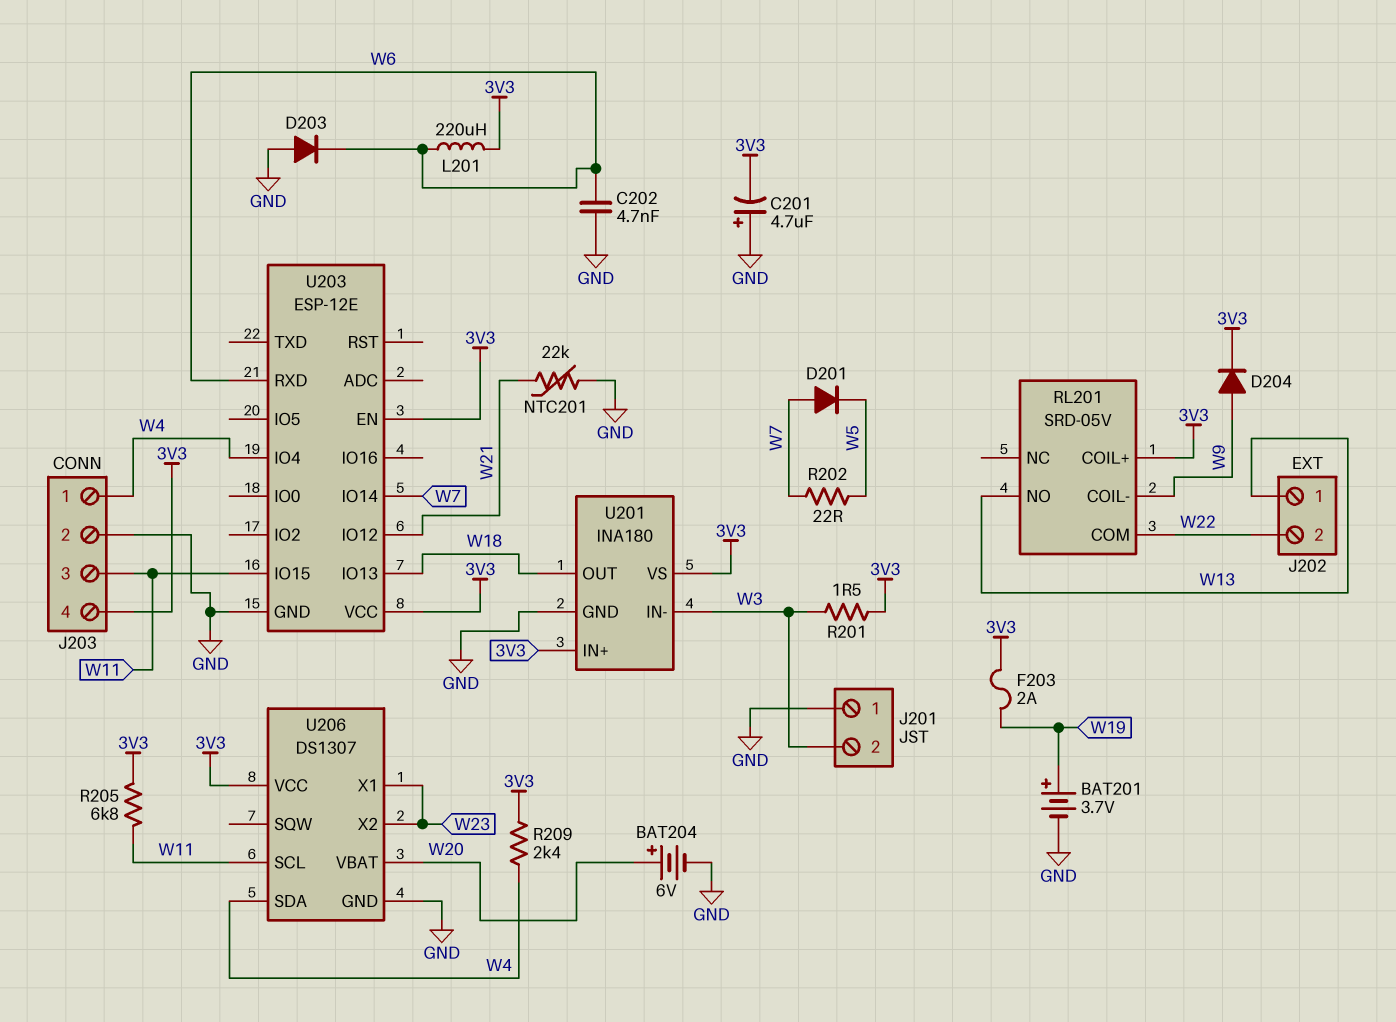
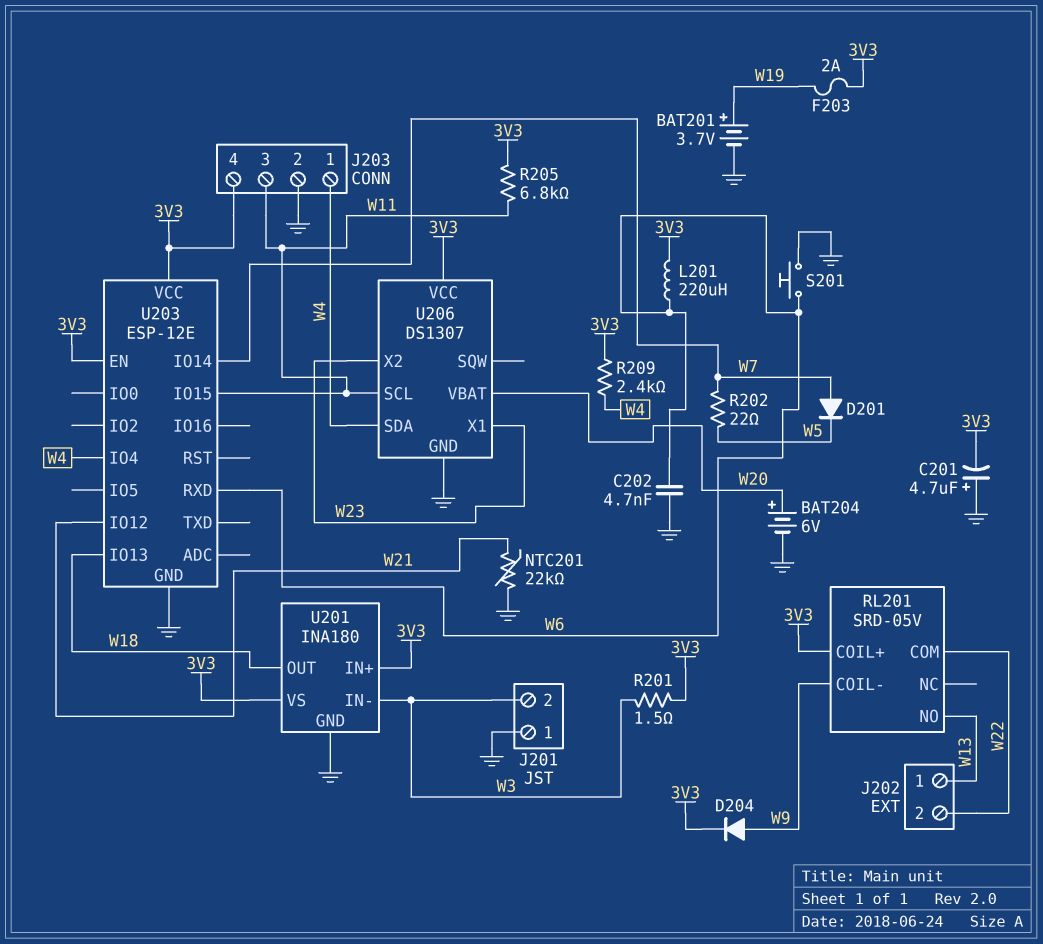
D203: diode (A GND, K W6) -> none
S201: none -> button (GND, W6)

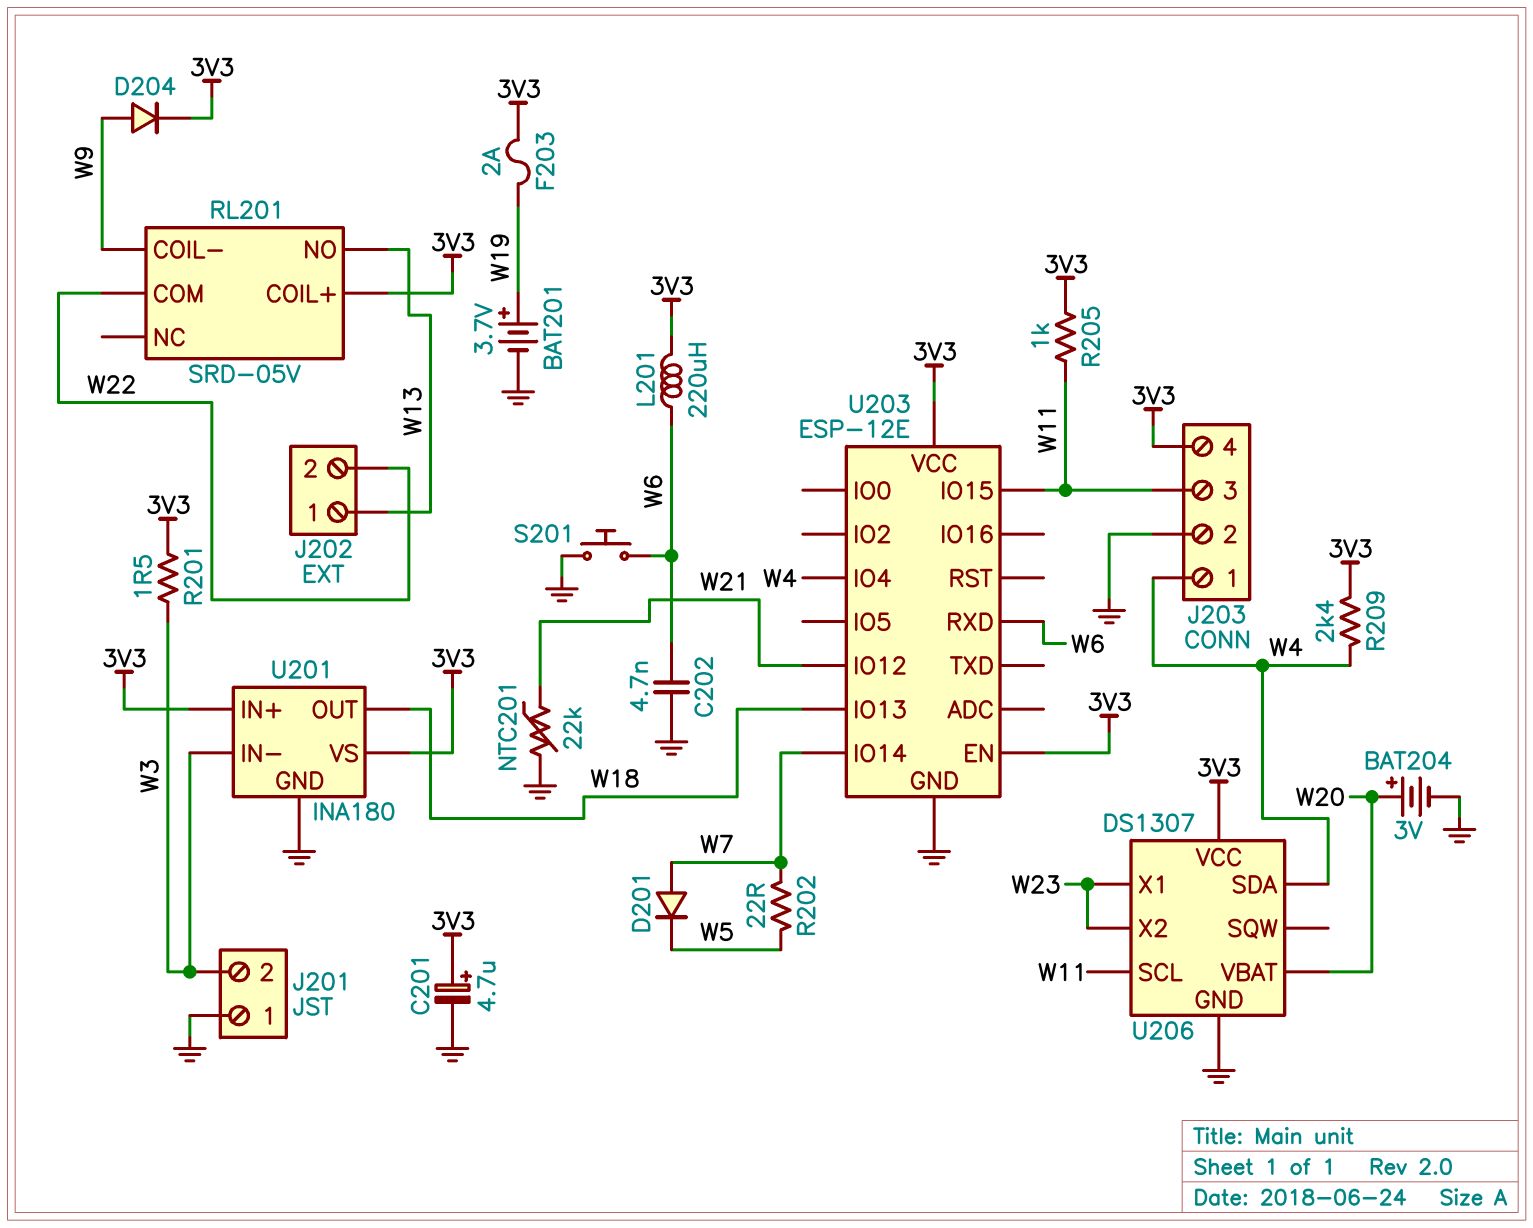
BAT204: 6V (plus W20, minus GND) -> 3V (plus W20, minus GND)
C201: 4.7uF (plus GND, minus 3V3) -> 4.7uF (plus 3V3, minus GND)
R205: 6.8k (3V3, W11) -> 1k (3V3, W11)

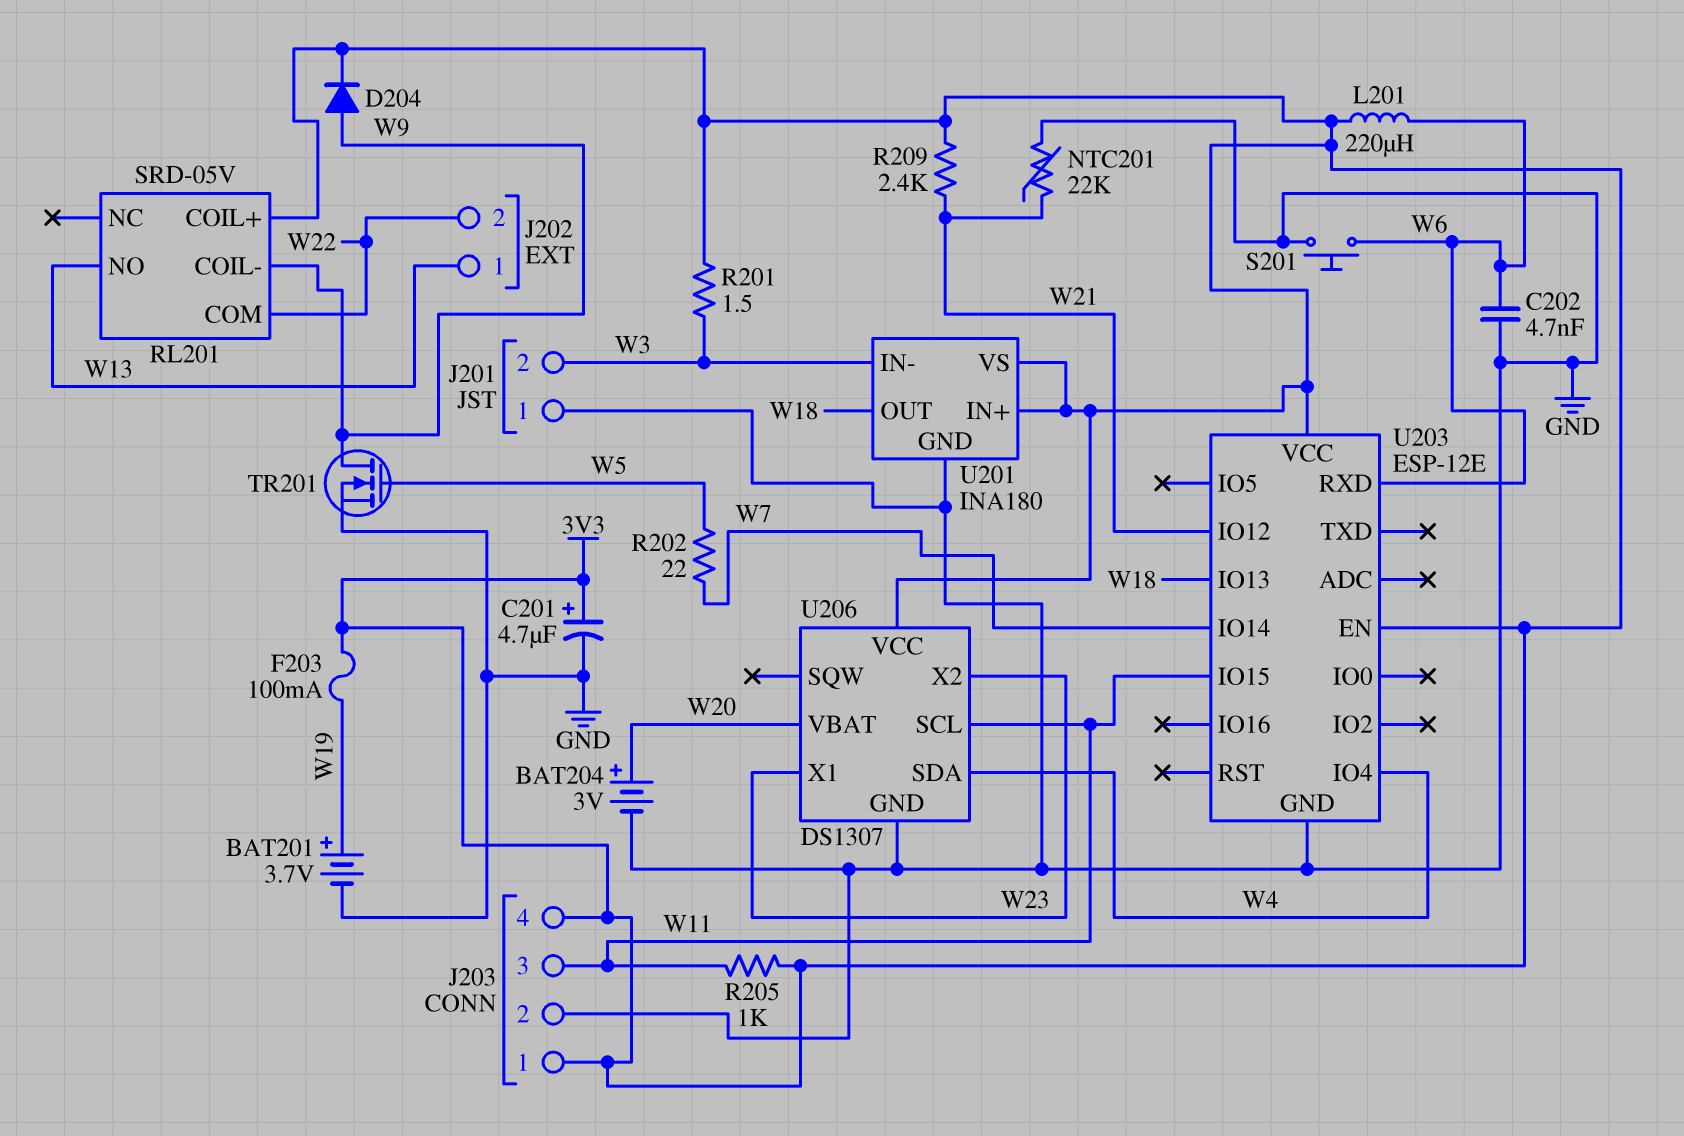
D201: diode (A W7, K W5) -> none
F203: 2A (3V3, W19) -> 100mA (3V3, W19)
J203 pin 1: W4 -> 3V3
R209: 2.4k (3V3, W4) -> 2.4k (3V3, W21)
TR201: none -> NMOS (G W5, D W9, S GND)

